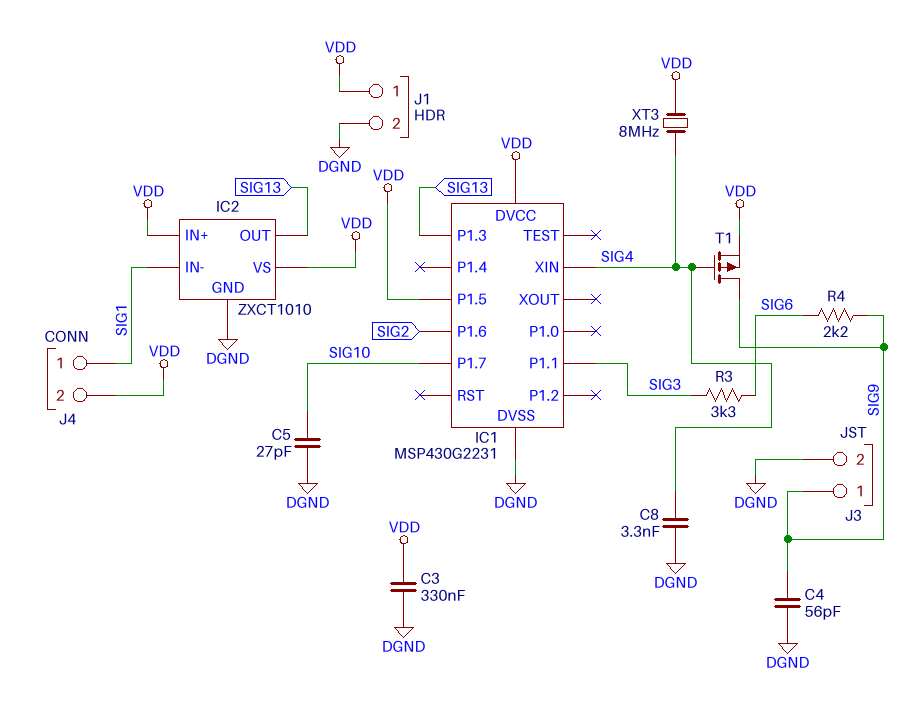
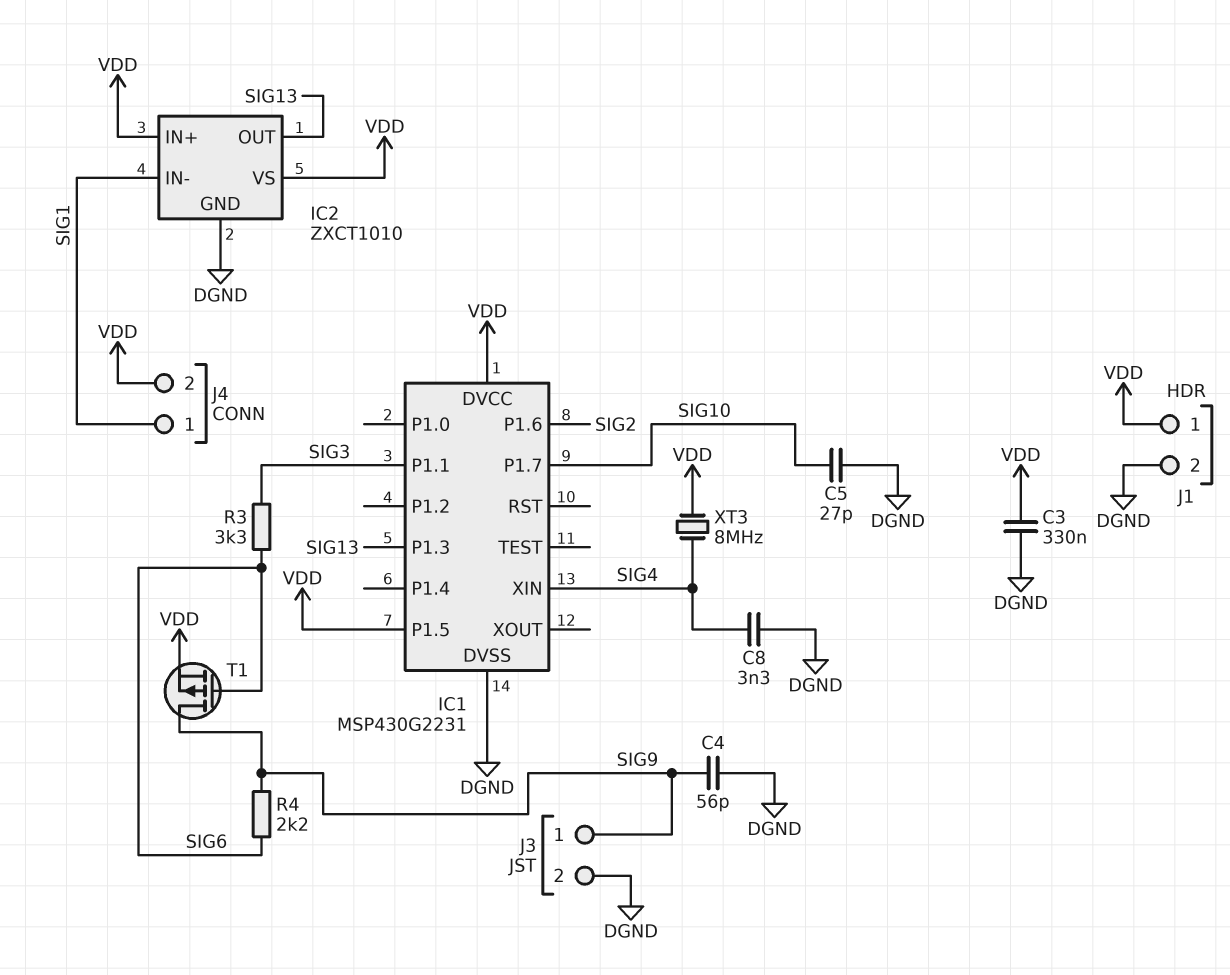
T1: PMOS (G SIG4, D SIG9, S VDD) -> PMOS (G SIG6, D SIG9, S VDD)

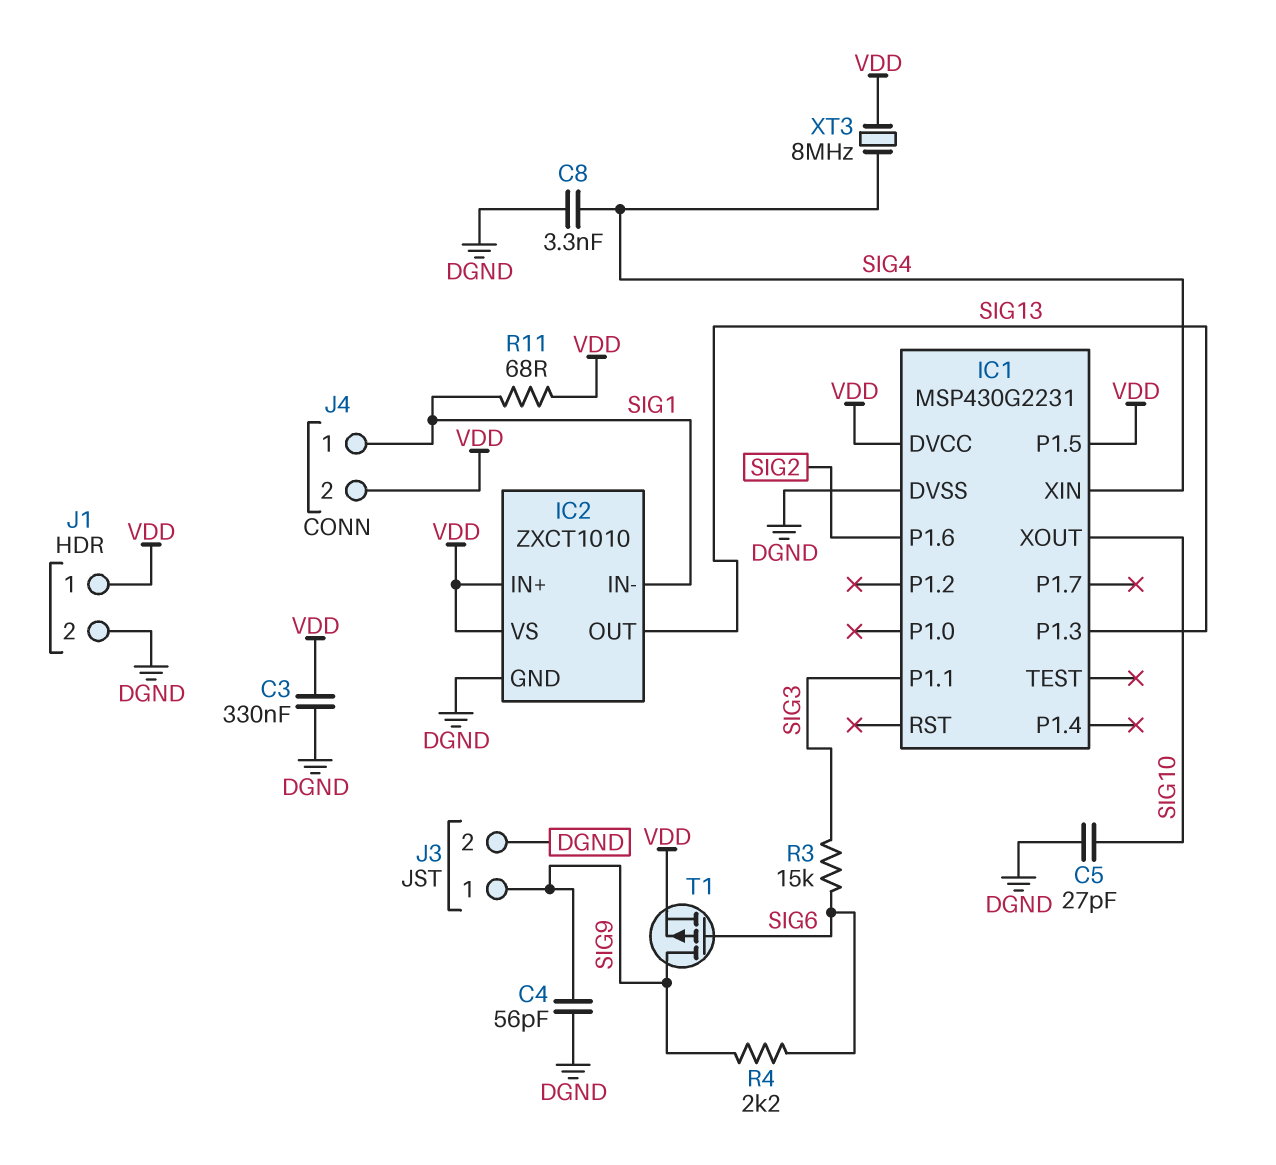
IC1 pin P1.7: SIG10 -> none
IC1 pin XOUT: none -> SIG10
R3: 3.3k (SIG3, SIG6) -> 15k (SIG3, SIG6)
R11: none -> 68 (SIG1, VDD)

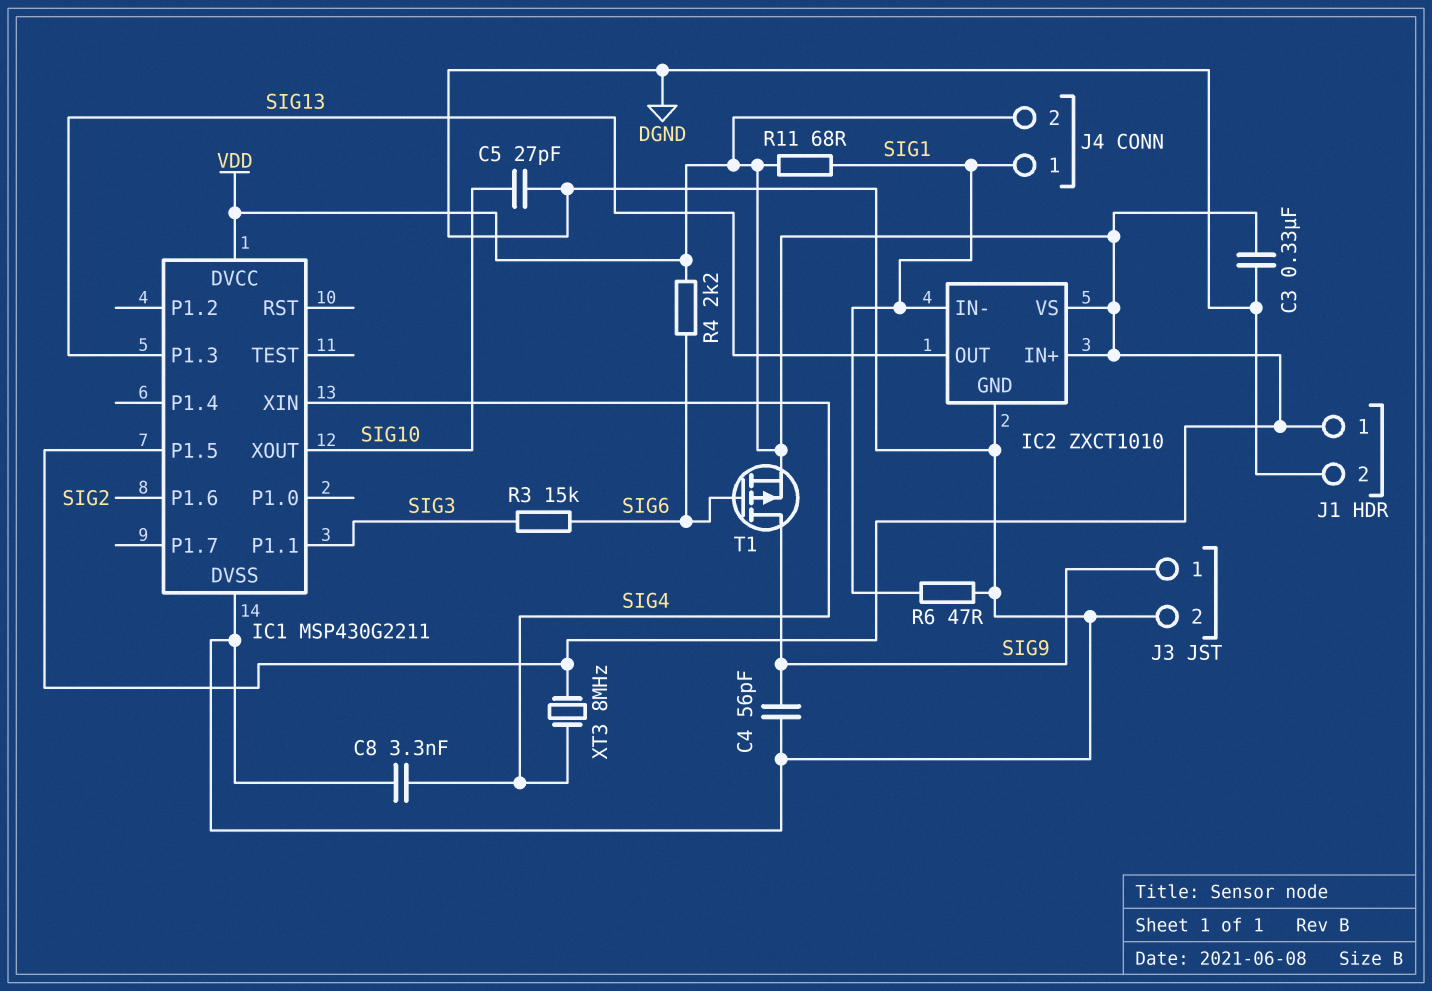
IC1: MSP430G2231 -> MSP430G2211
R4: 2.2k (SIG6, SIG9) -> 2.2k (SIG6, VDD)
R6: none -> 47 (DGND, SIG1)

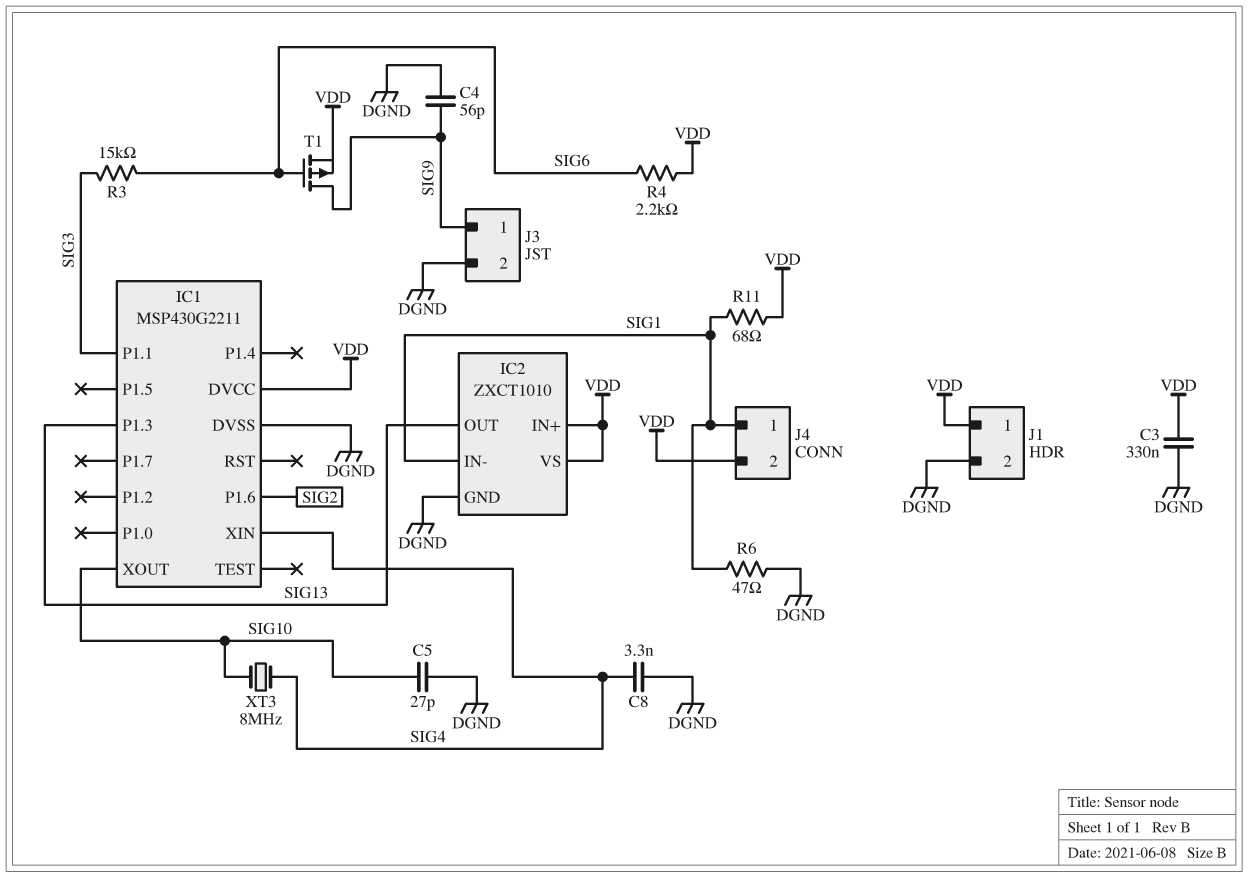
IC1 pin P1.5: VDD -> none
XT3: 8MHz (SIG4, VDD) -> 8MHz (SIG4, SIG10)

